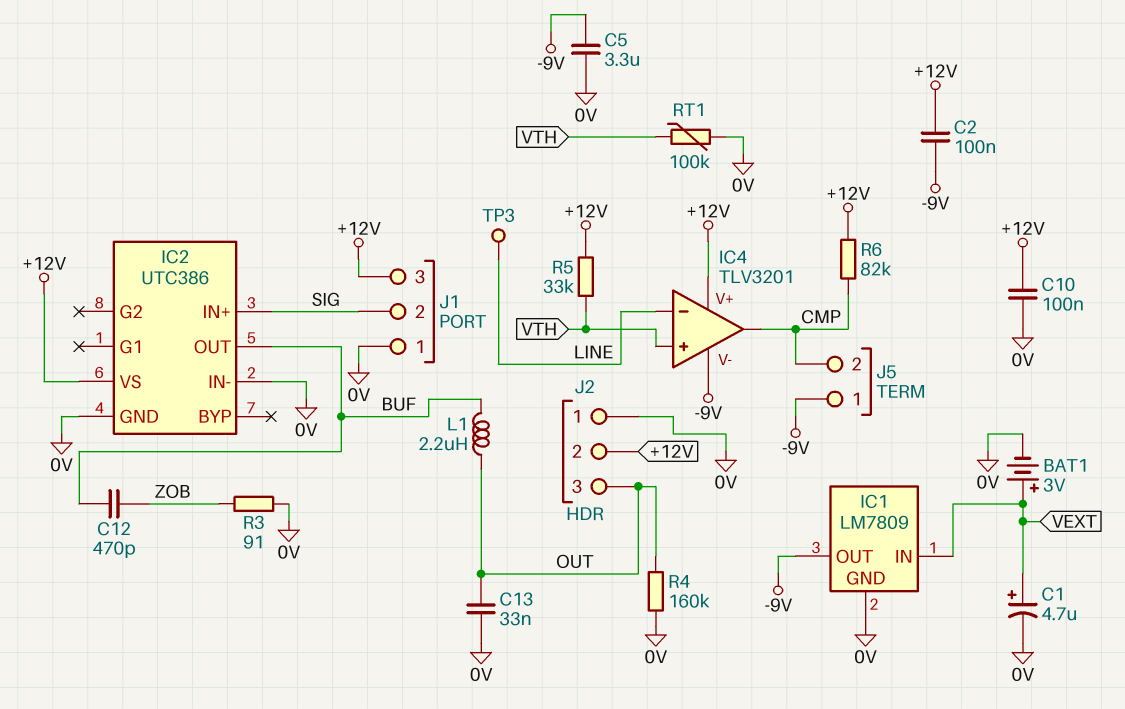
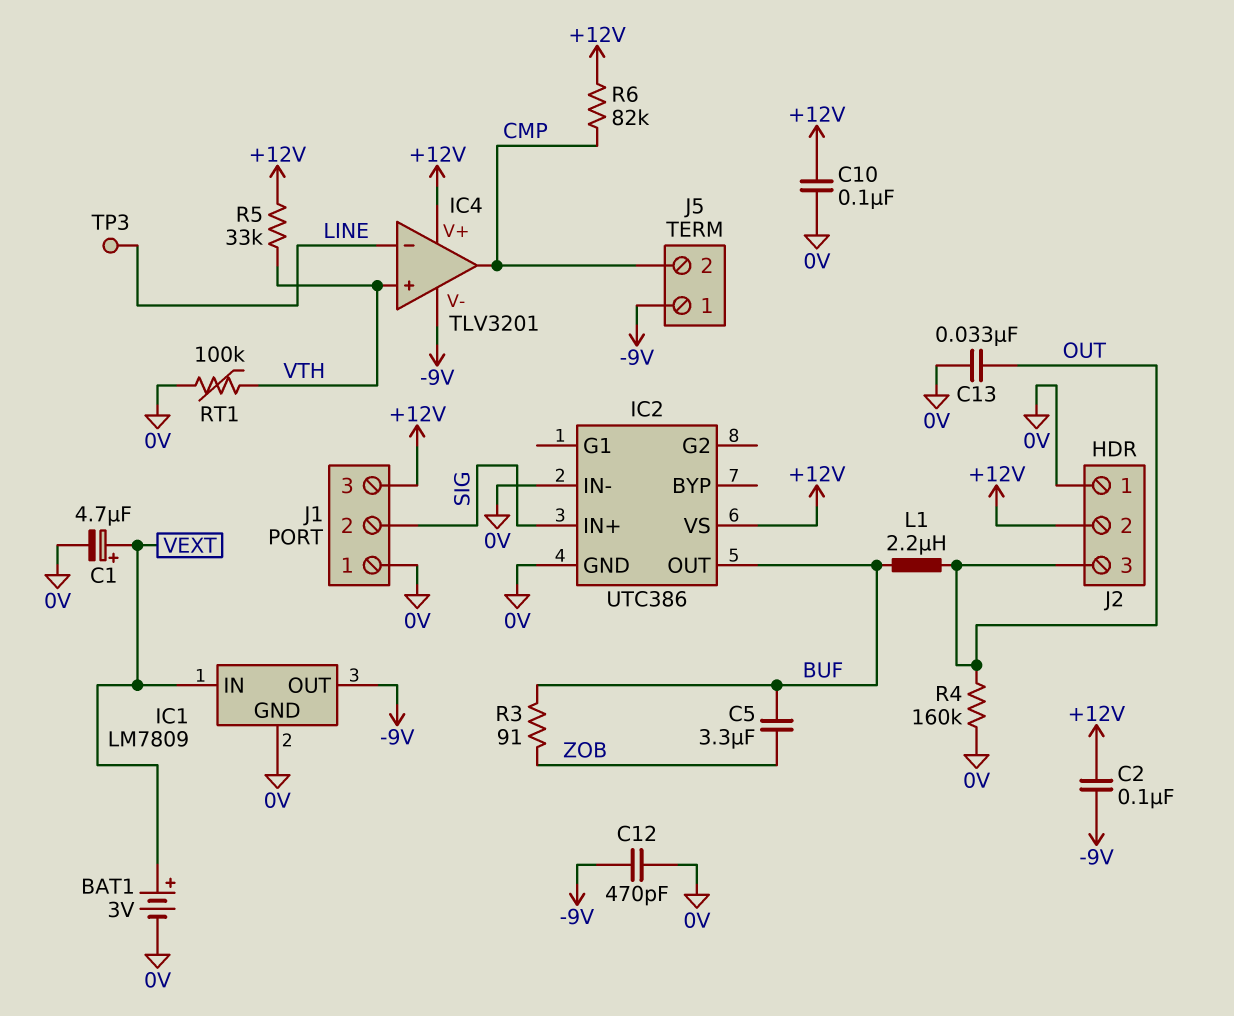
C5: 3.3uF (-9V, 0V) -> 3.3uF (BUF, ZOB)
C12: 470pF (BUF, ZOB) -> 470pF (-9V, 0V)
R3: 91 (0V, ZOB) -> 91 (BUF, ZOB)

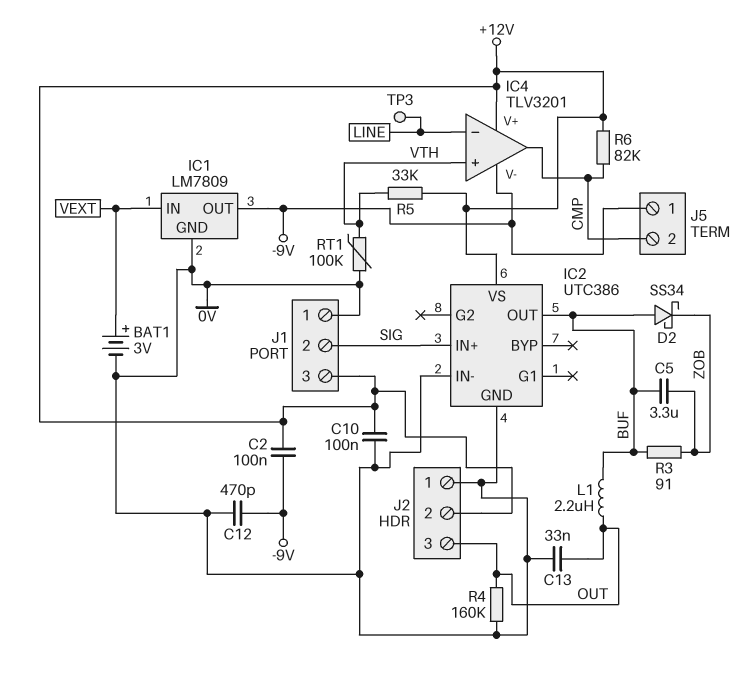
C1: 4.7uF (plus VEXT, minus 0V) -> none
D2: none -> schottky SS34 (A BUF, K ZOB)

